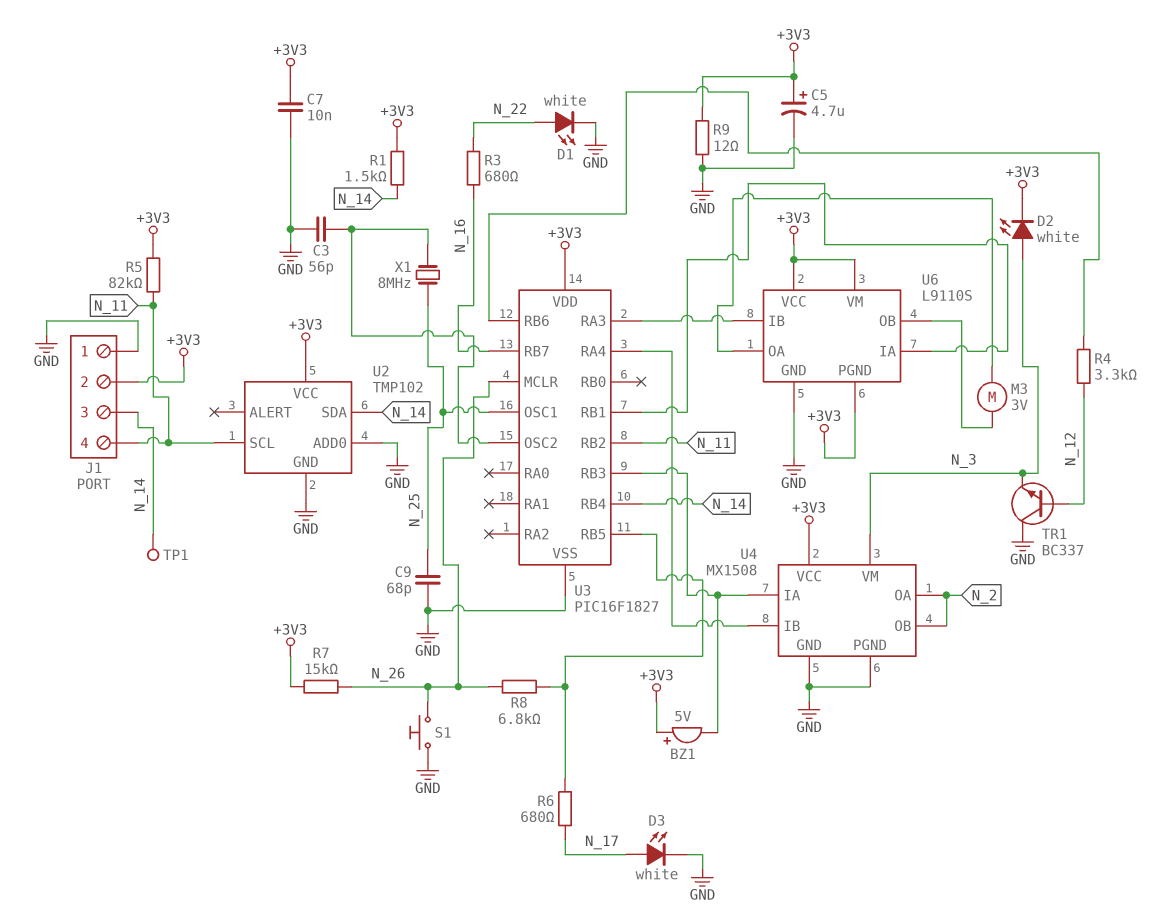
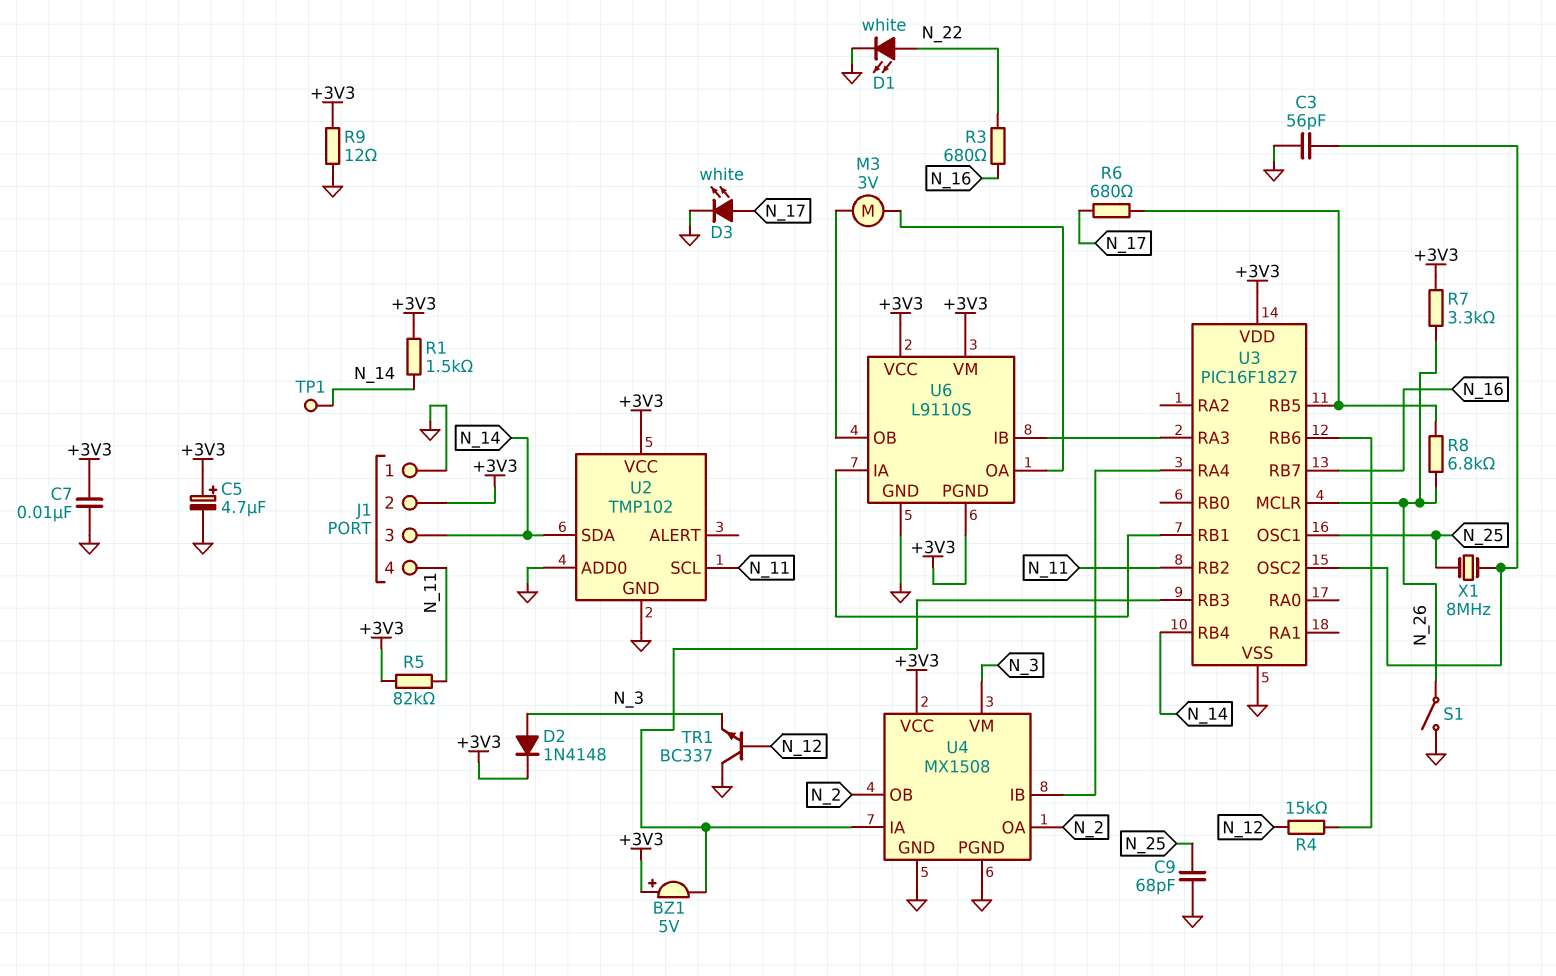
D2: LED white (A N_3, K +3V3) -> diode 1N4148 (A N_3, K +3V3)
R4: 3.3k (N_12, U3/RB6) -> 15k (N_12, U3/RB6)
R7: 15k (+3V3, N_26) -> 3.3k (+3V3, N_26)
S1: button (GND, N_26) -> switch (GND, N_26)

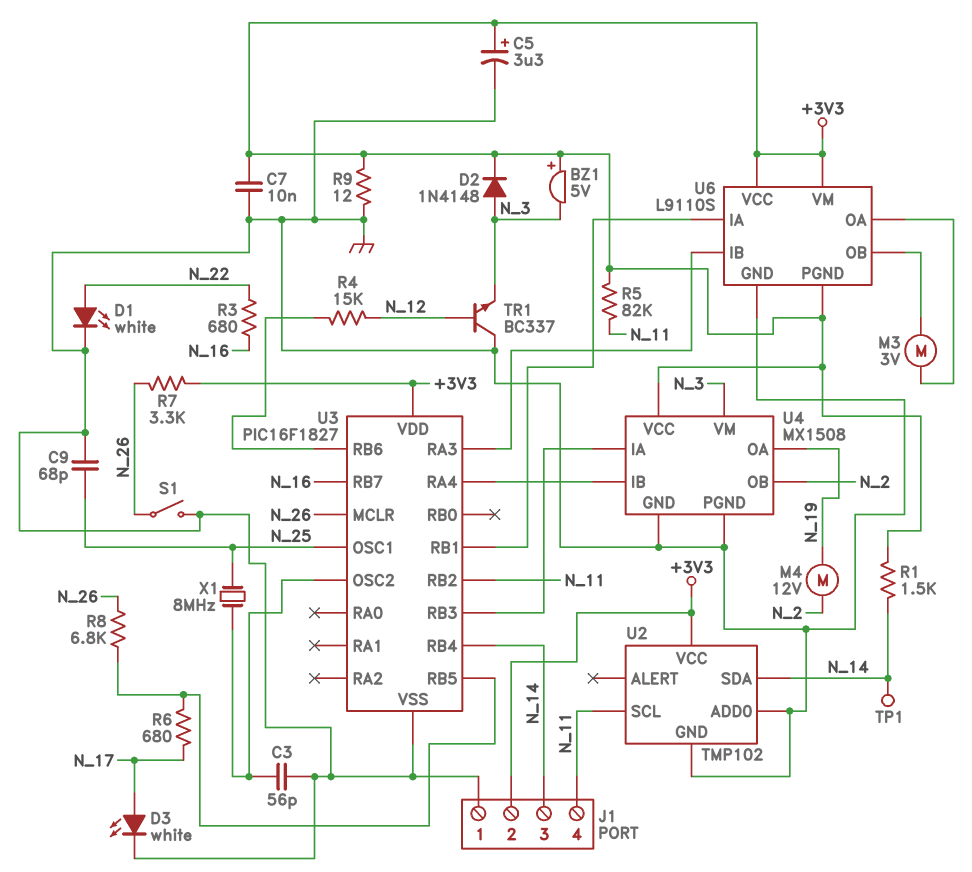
BZ1: buzzer 5V (plus +3V3, minus U3/RB3) -> buzzer 5V (plus +3V3, minus N_3)
C5: 4.7uF (plus +3V3, minus GND) -> 3.3uF (plus +3V3, minus GND)
M4: none -> motor 12V (N_2, N_19)
U4 pin OA: N_2 -> N_19

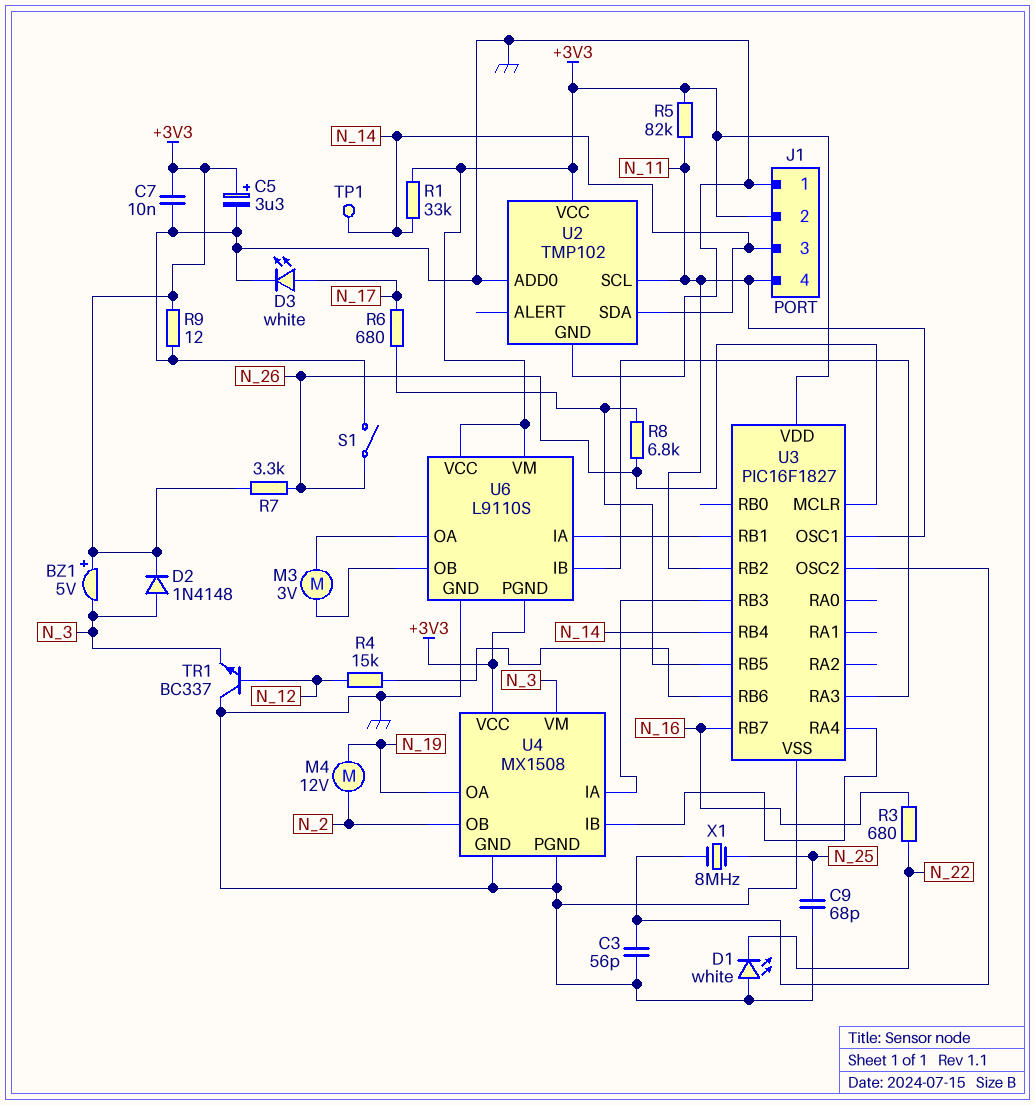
D1: LED white (A N_22, K GND) -> LED white (A GND, K N_22)
R1: 1.5k (+3V3, N_14) -> 33k (+3V3, N_14)
U3 pin OSC1: N_25 -> N_11

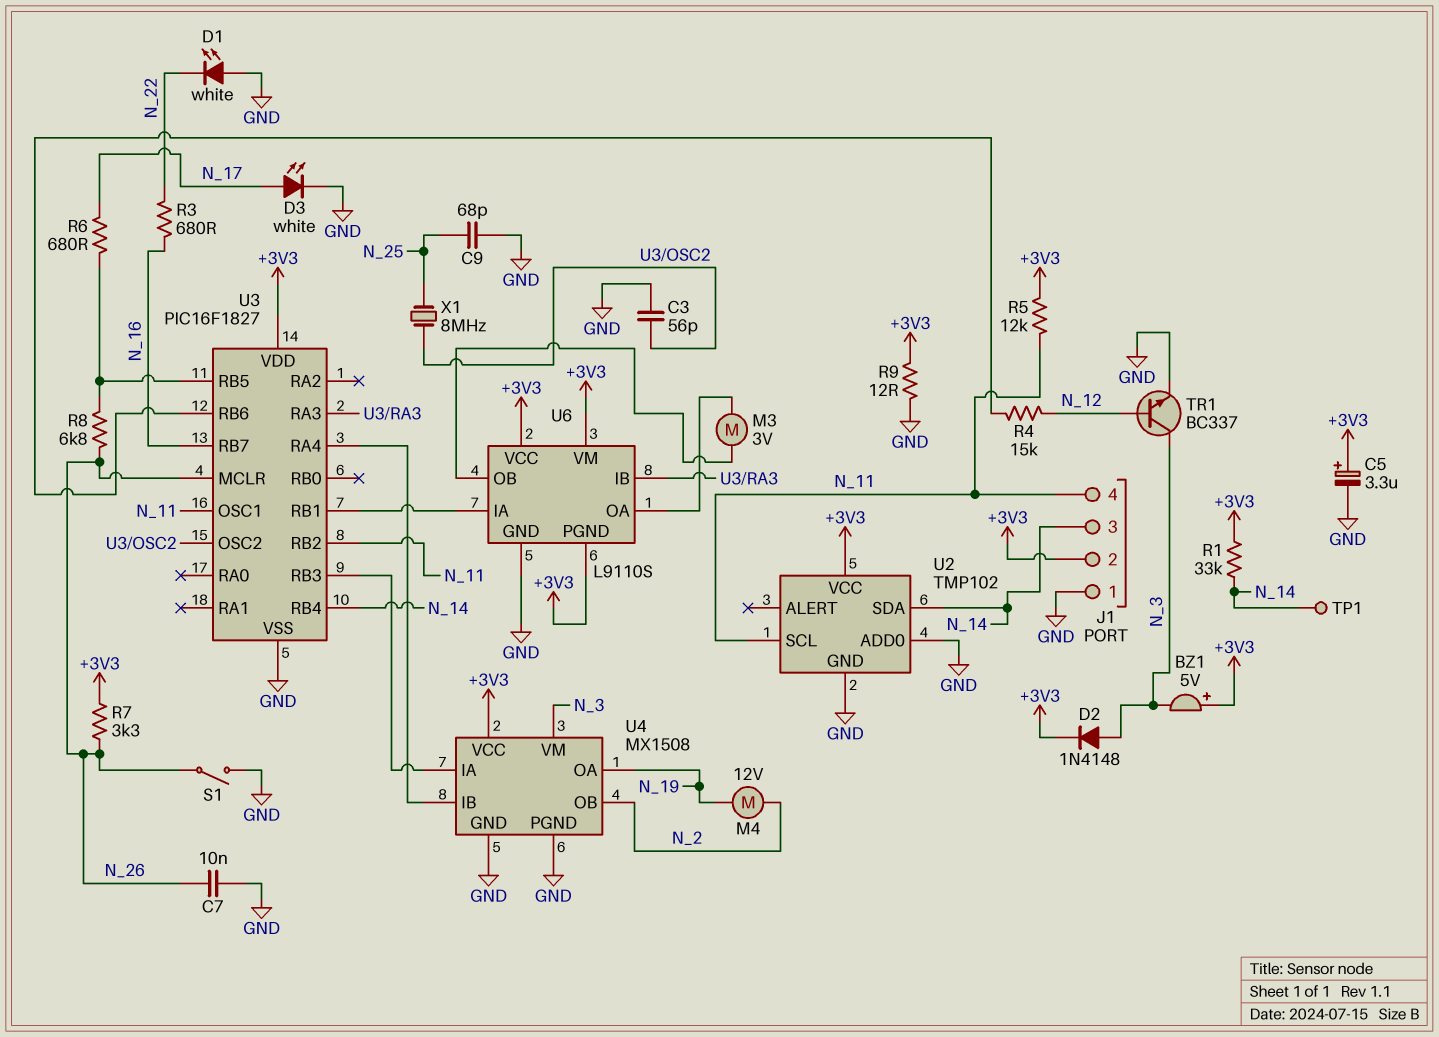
C7: 10nF (+3V3, GND) -> 10nF (GND, N_26)
R5: 82k (+3V3, N_11) -> 12k (+3V3, N_11)
TR1: NPN BC337 (B N_12, C GND, E N_3) -> NPN BC337 (B N_12, C N_3, E GND)

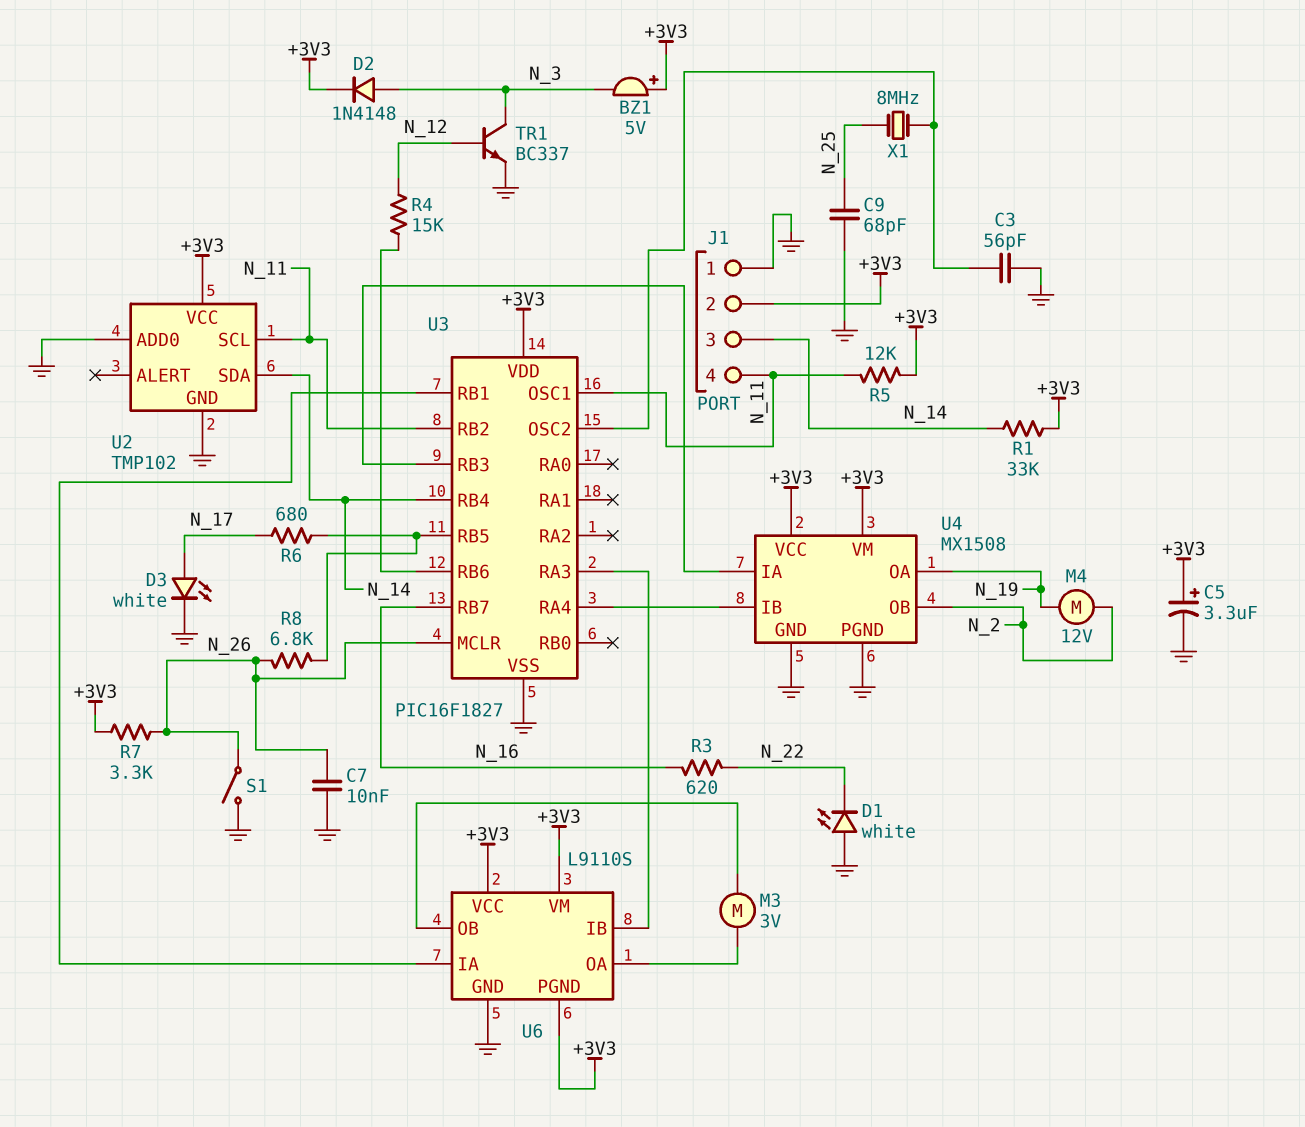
R3: 680 (N_16, N_22) -> 620 (N_16, N_22)
R9: 12 (+3V3, GND) -> none
TP1: test point (N_14) -> none
U4 pin VM: N_3 -> +3V3

